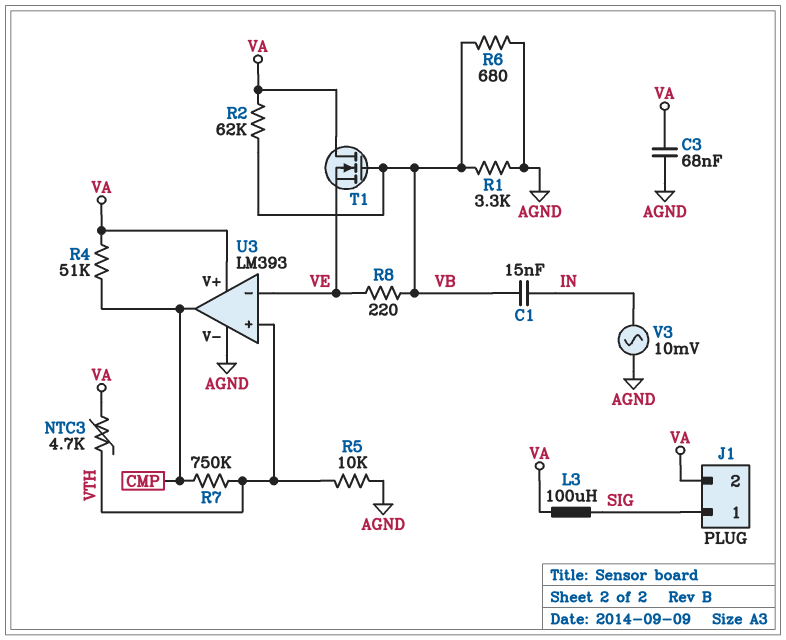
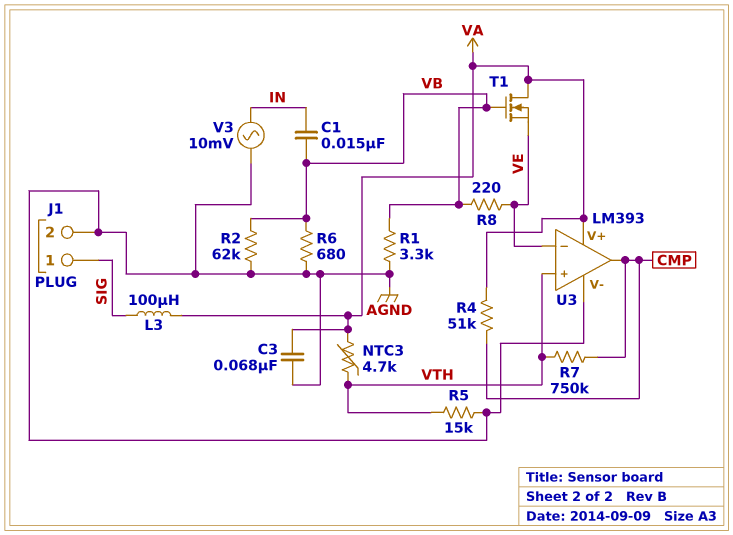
J1 pin 2: VA -> AGND
R2: 62k (VA, VB) -> 62k (AGND, VB)
R5: 10k (AGND, VTH) -> 15k (AGND, VTH)

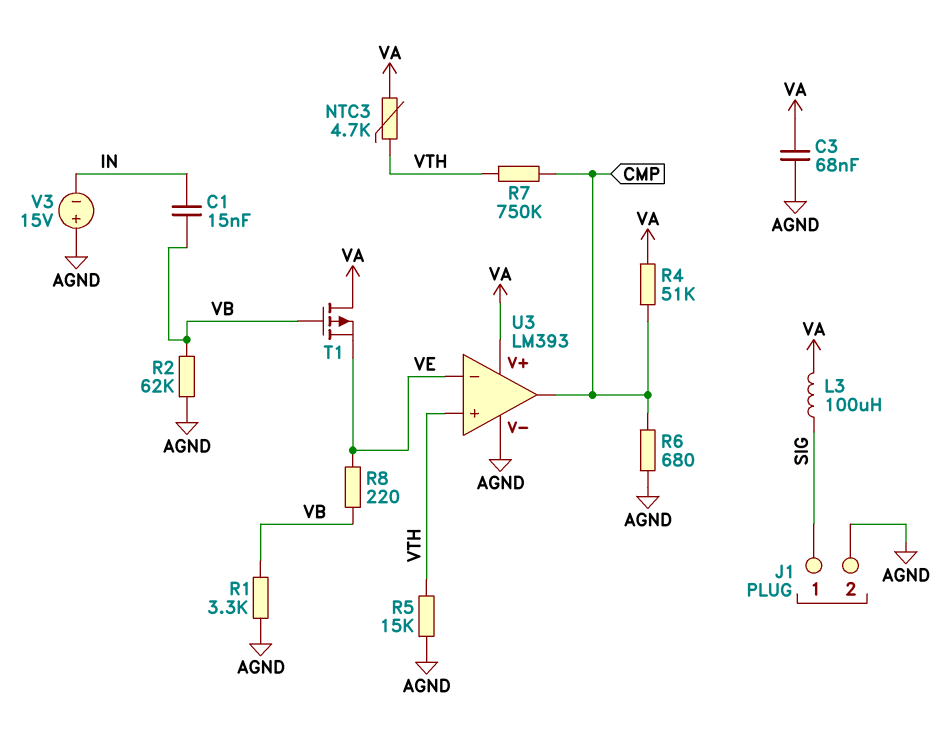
R6: 680 (AGND, VB) -> 680 (AGND, CMP)
T1: NMOS (G VB, D VA, S VE) -> PMOS (G VB, D VA, S VE)
V3: AC 10mV (AGND, IN) -> 15V (plus AGND, minus IN)

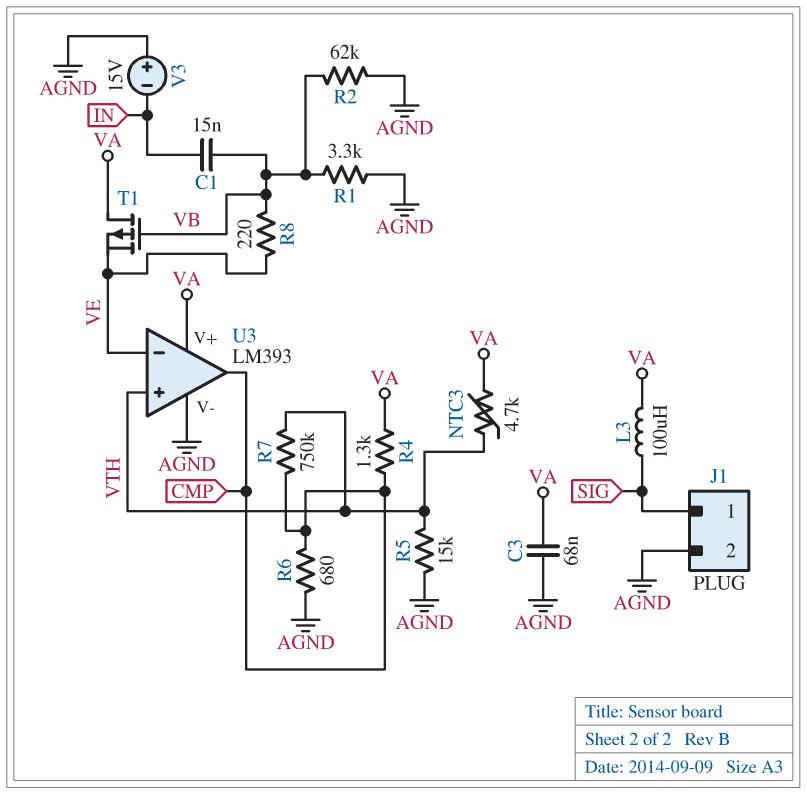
R4: 51k (CMP, VA) -> 1.3k (CMP, VA)

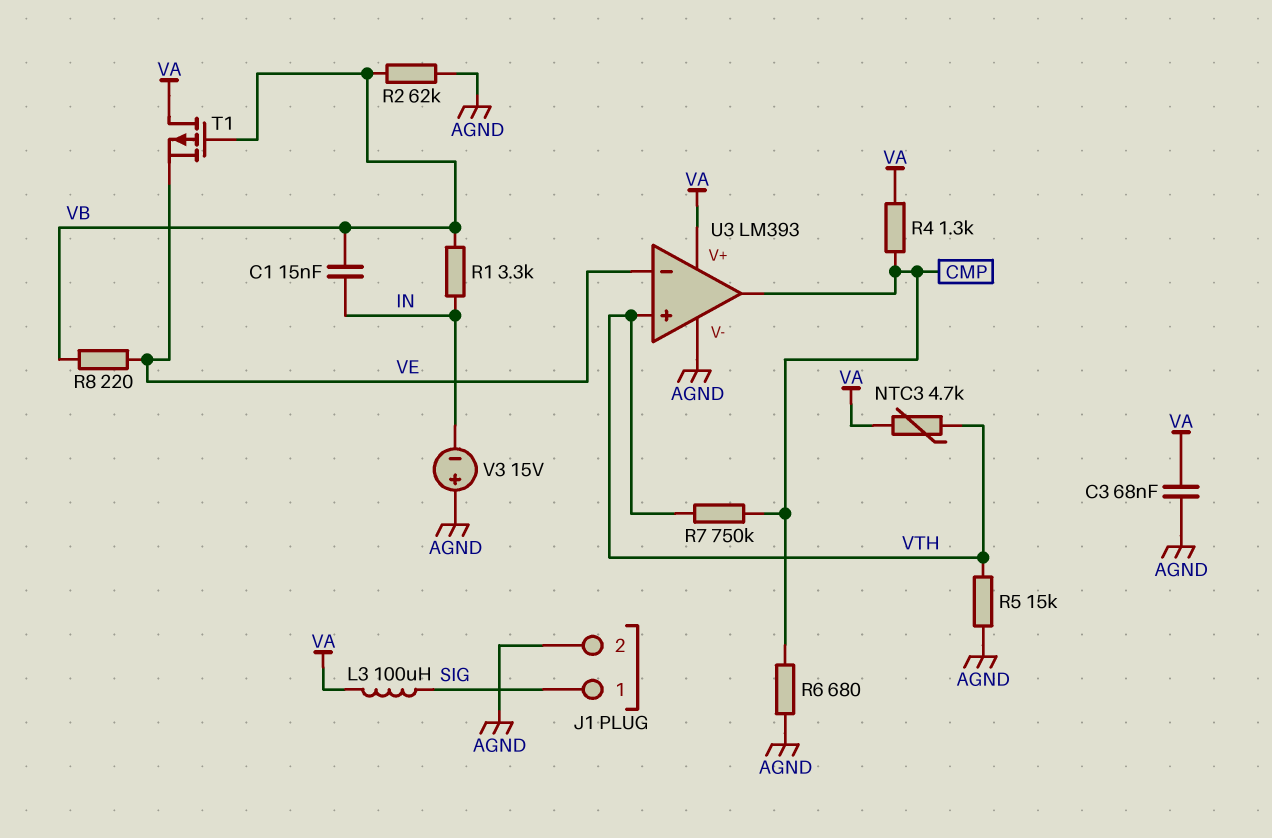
R1: 3.3k (AGND, VB) -> 3.3k (IN, VB)

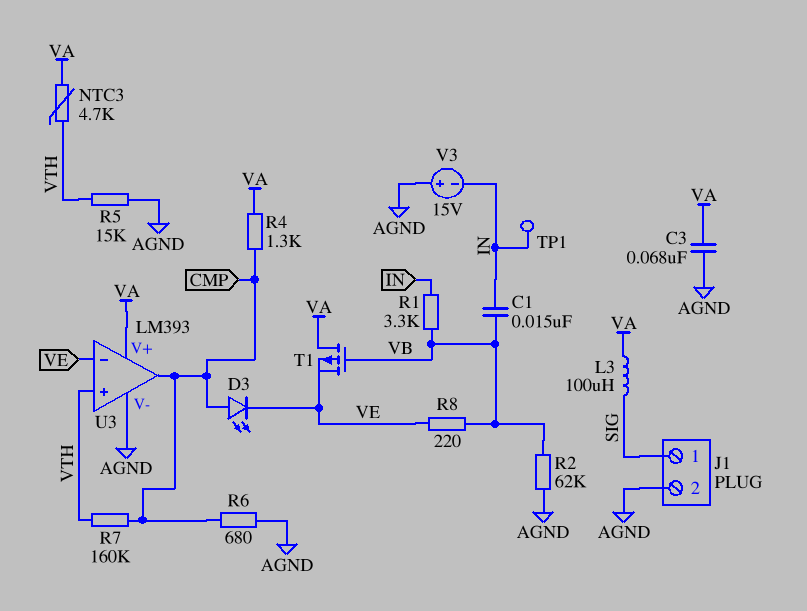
D3: none -> LED (A CMP, K VE)
R7: 750k (CMP, VTH) -> 160k (CMP, VTH)
TP1: none -> test point (IN)

